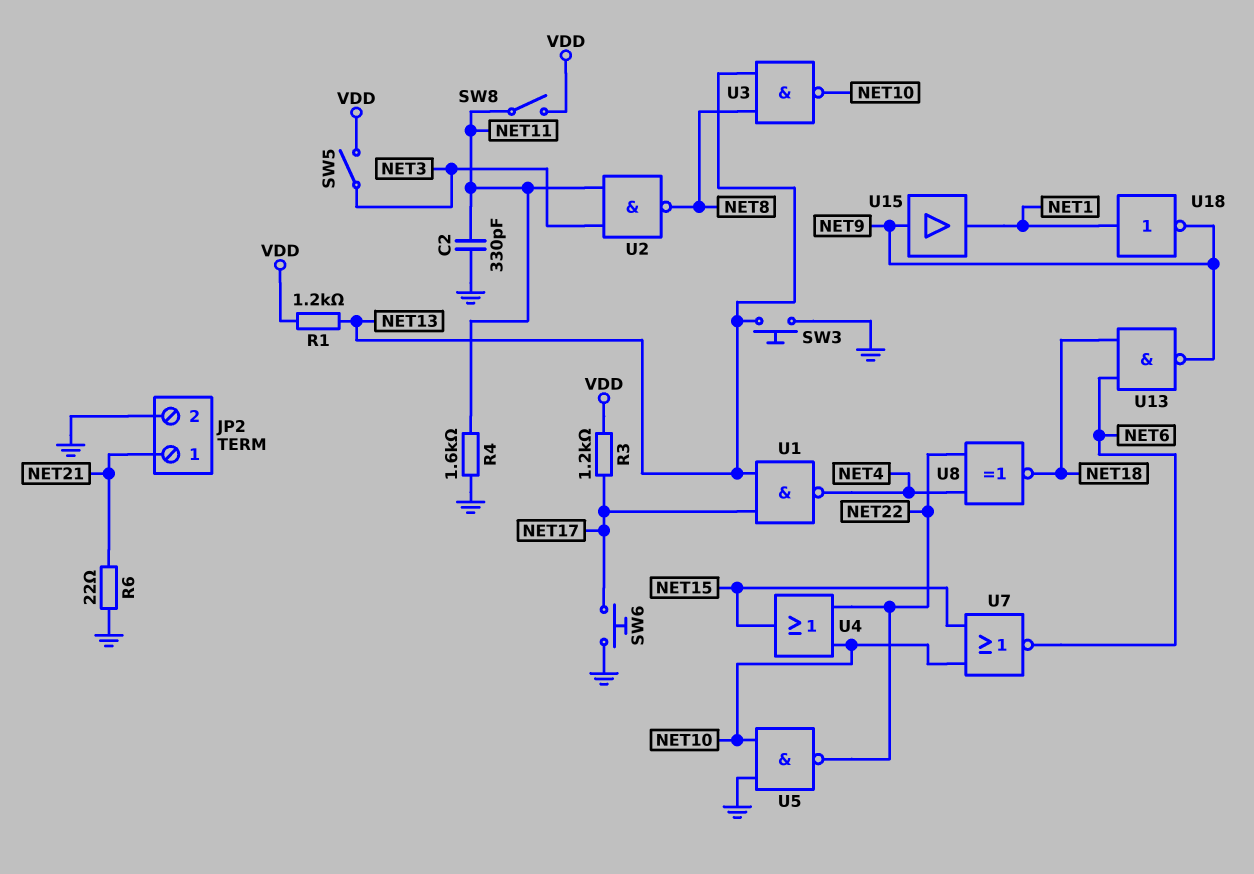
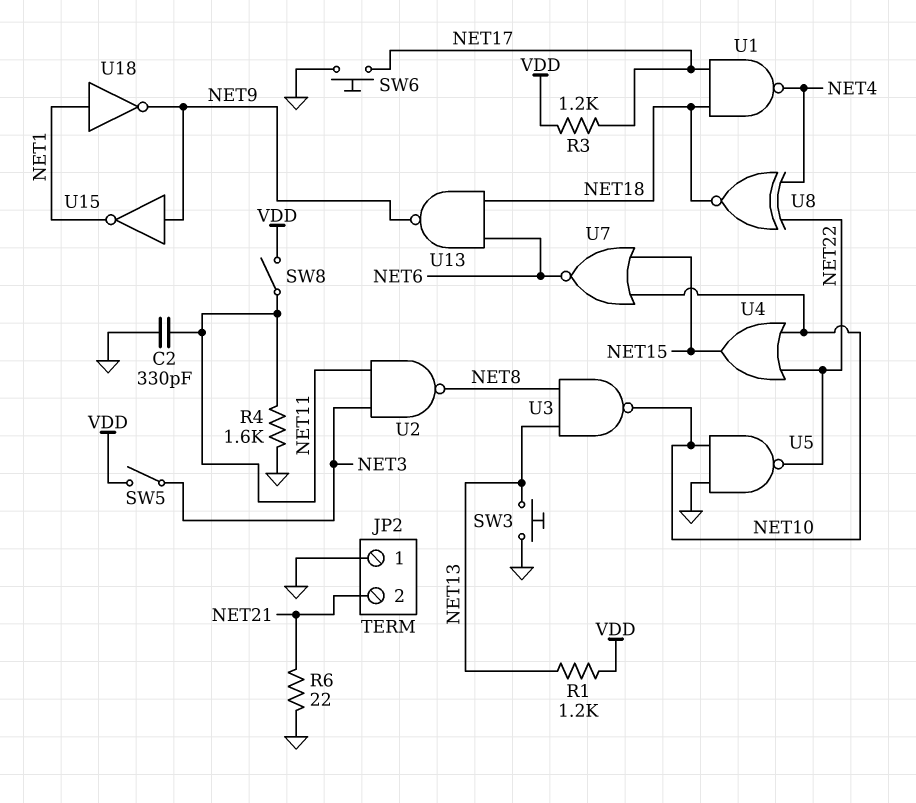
JP2 pin 1: NET21 -> GND
JP2 pin 2: GND -> NET21
U1: NAND (in NET13, in NET17, out NET4) -> NAND (in NET17, in NET18, out NET4)
U15: buffer (in NET9, out NET1) -> NOT (in NET9, out NET1)

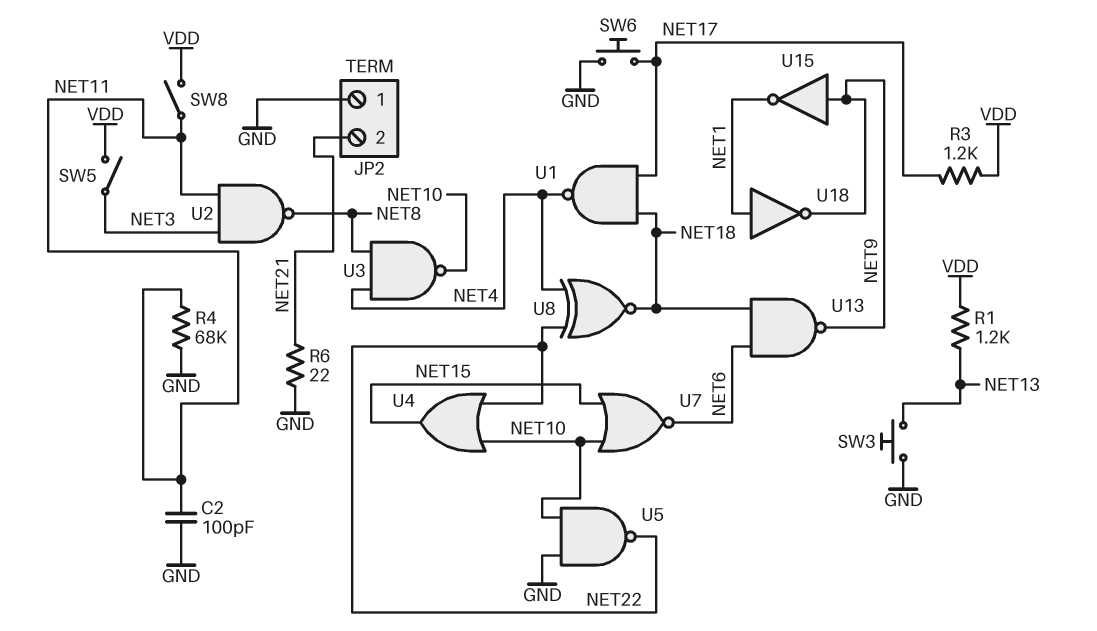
C2: 330pF (GND, NET11) -> 100pF (GND, NET11)
R4: 1.6k (GND, NET11) -> 68k (GND, NET11)
U3: NAND (in NET8, in NET13, out NET10) -> NAND (in NET4, in NET8, out NET10)

